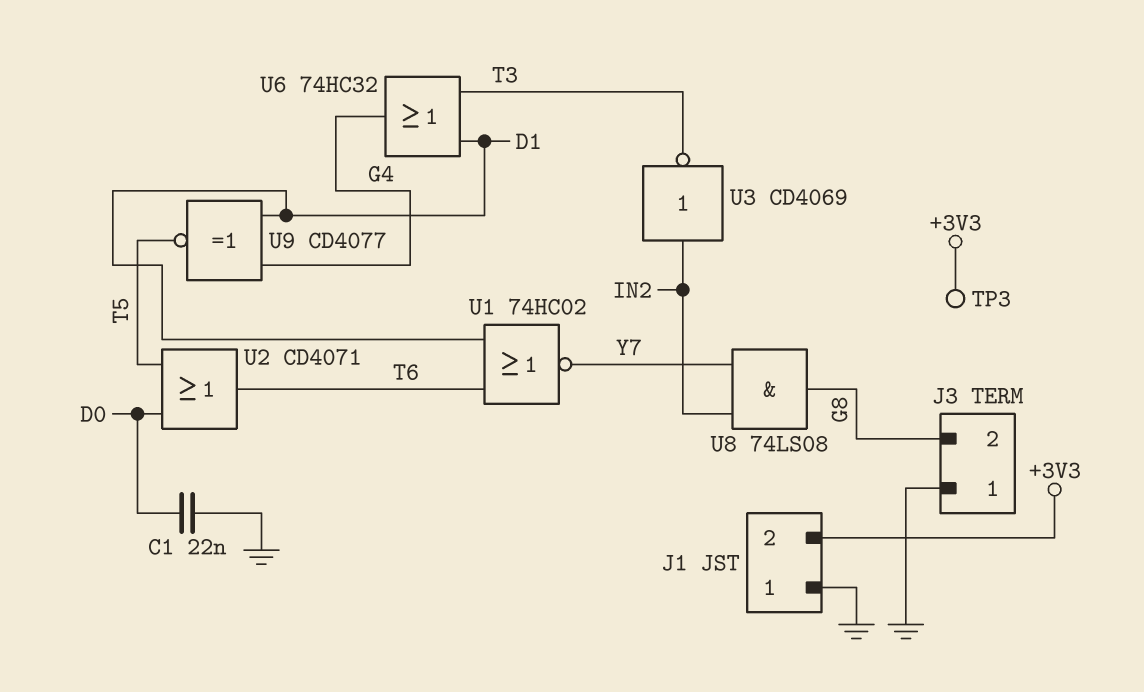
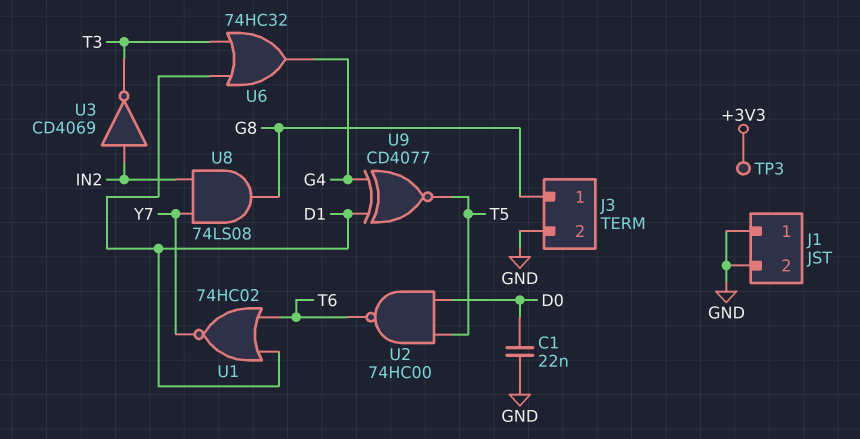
J1 pin 2: +3V3 -> GND
J3 pin 1: GND -> G8
J3 pin 2: G8 -> GND
U2: OR CD4071 (in D0, in T5, out T6) -> NAND 74HC00 (in D0, in T5, out T6)

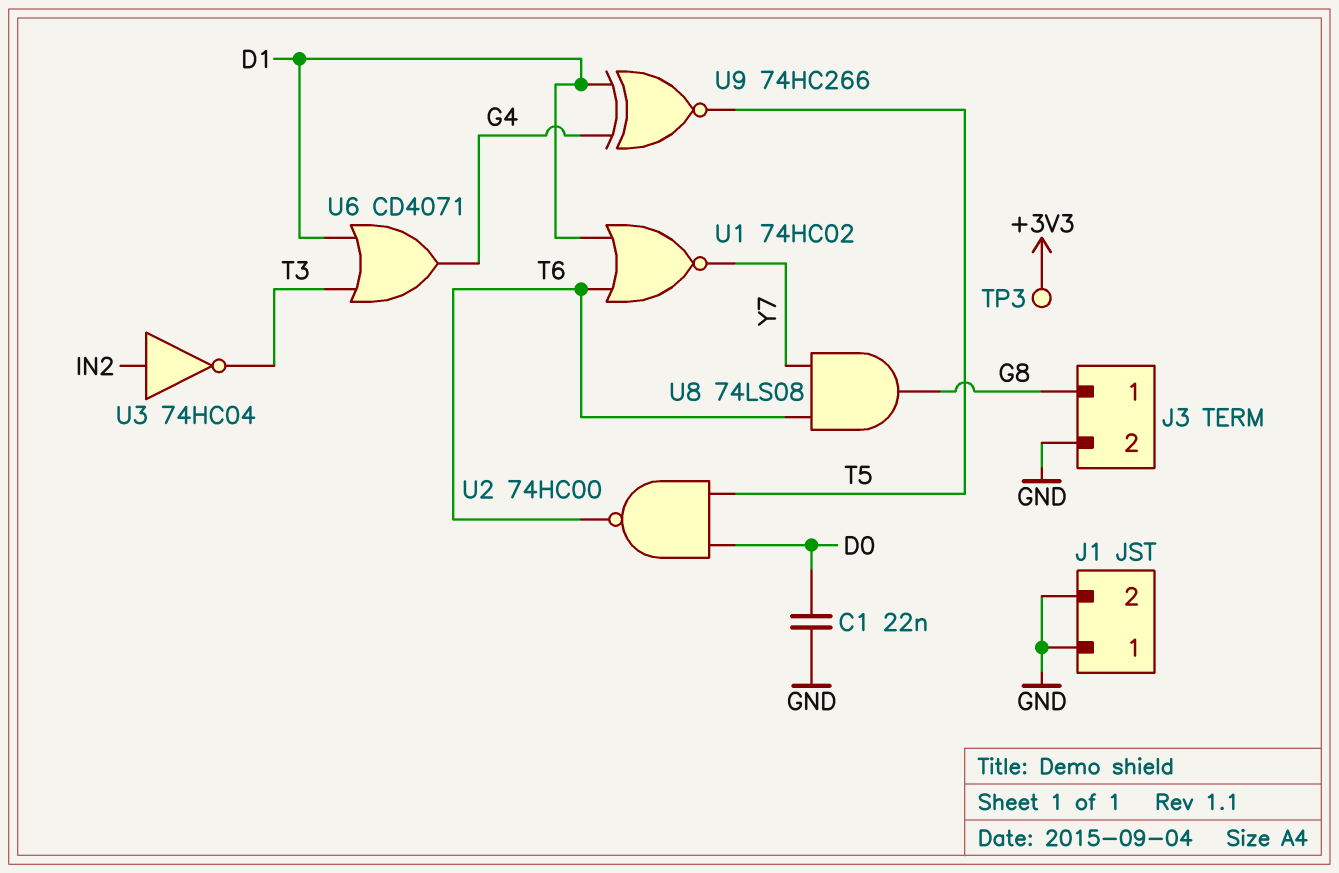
U3: NOT CD4069 (in IN2, out T3) -> NOT 74HC04 (in IN2, out T3)
U6: OR 74HC32 (in D1, in T3, out G4) -> OR CD4071 (in D1, in T3, out G4)
U8: AND 74LS08 (in IN2, in Y7, out G8) -> AND 74LS08 (in T6, in Y7, out G8)
U9: XNOR CD4077 (in D1, in G4, out T5) -> XNOR 74HC266 (in D1, in G4, out T5)

